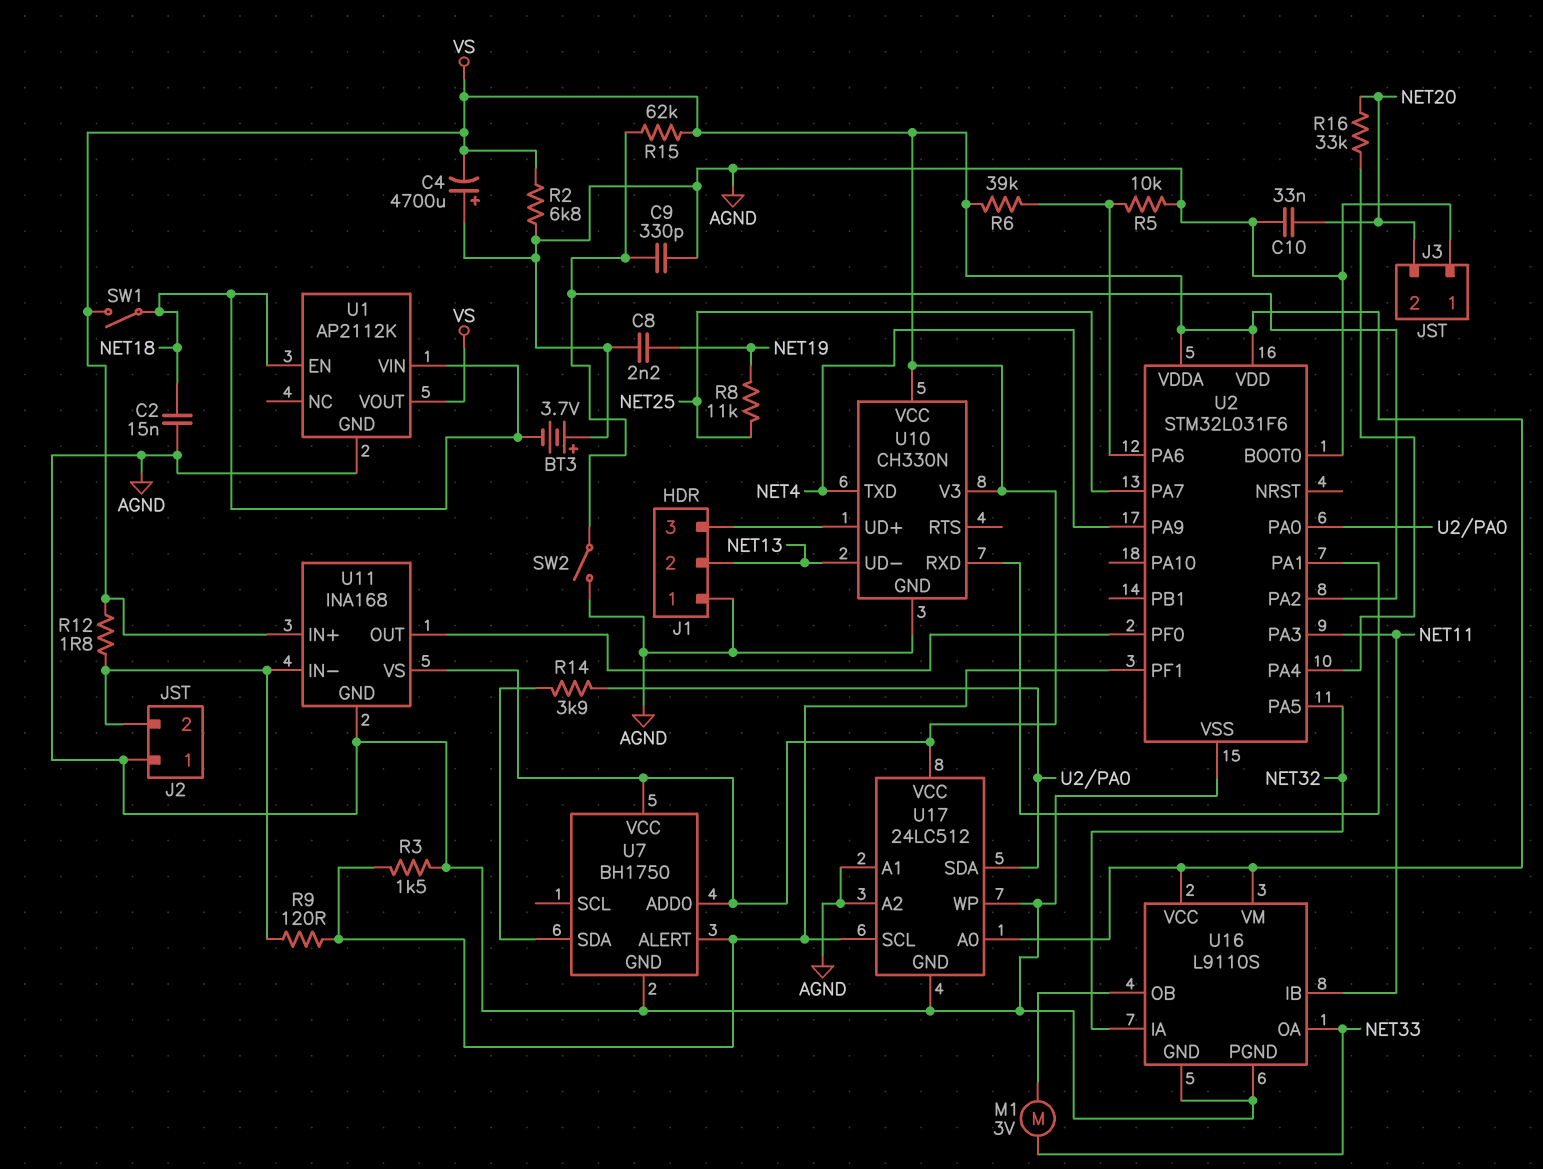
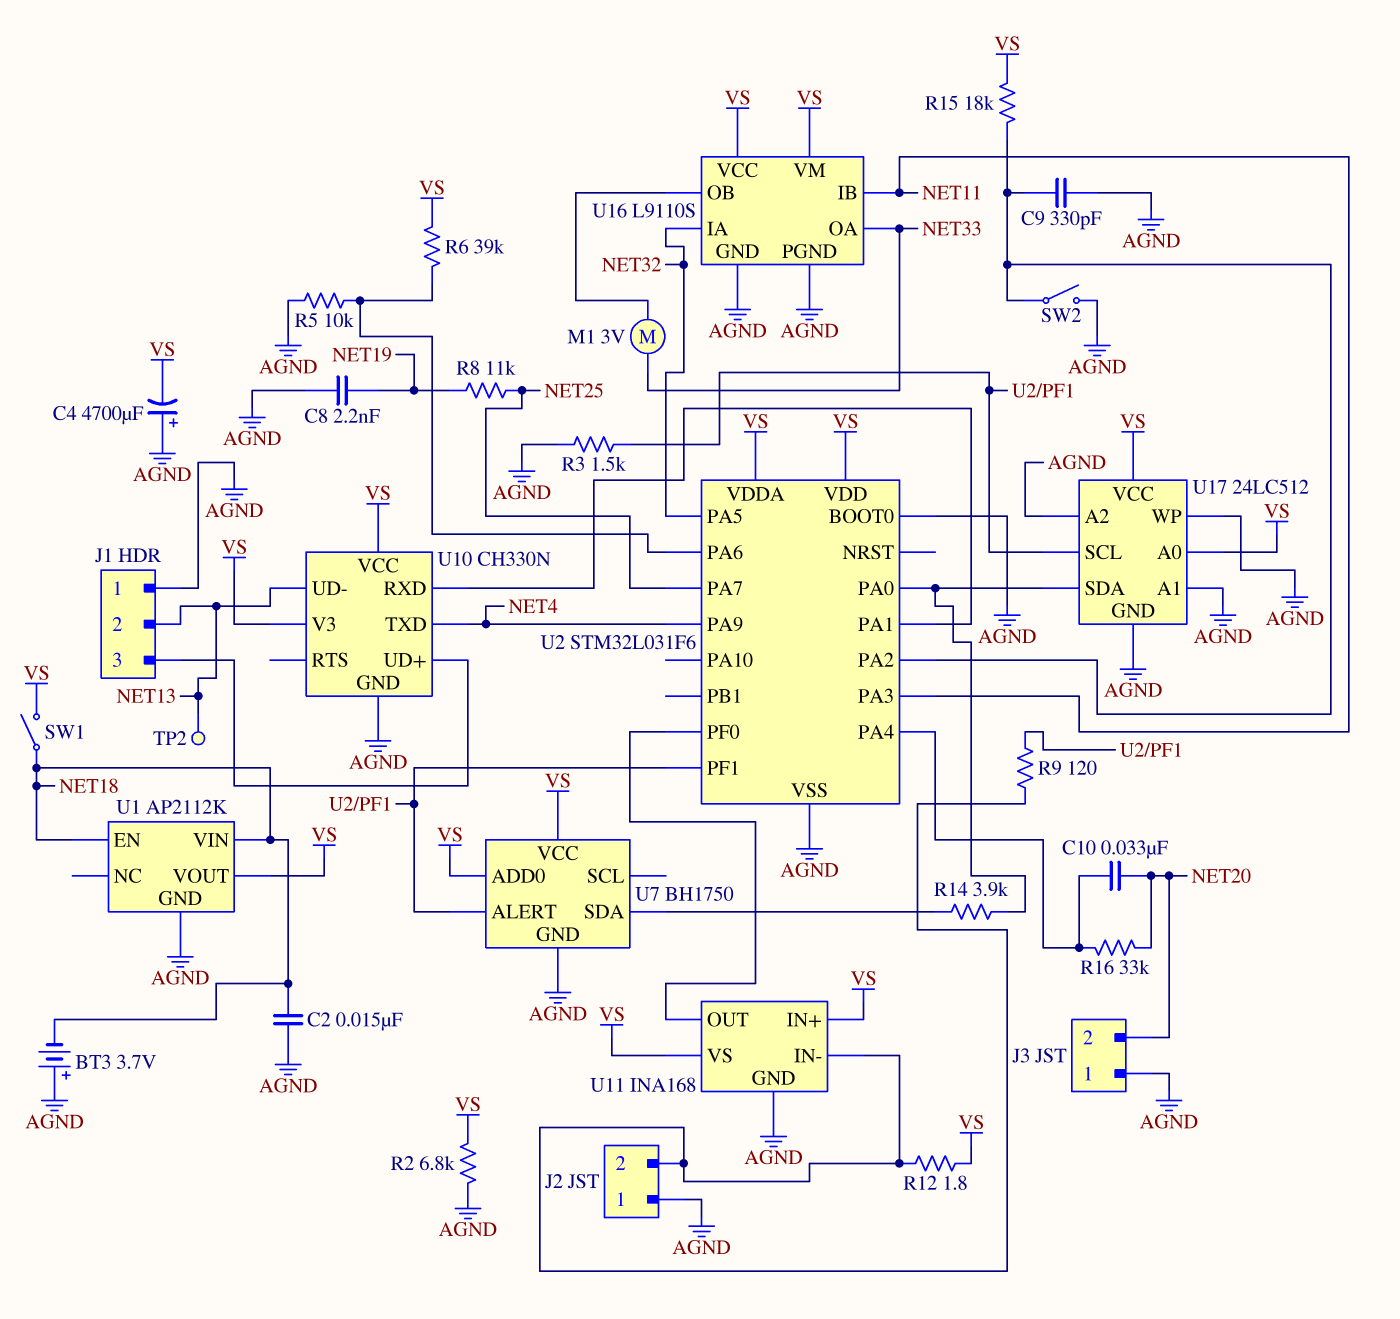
C10: 33nF (AGND, NET20) -> 33nF (NET20, U2/PA4)
R15: 62k (U2/PA2, VS) -> 18k (U2/PA2, VS)
TP2: none -> test point (NET13)

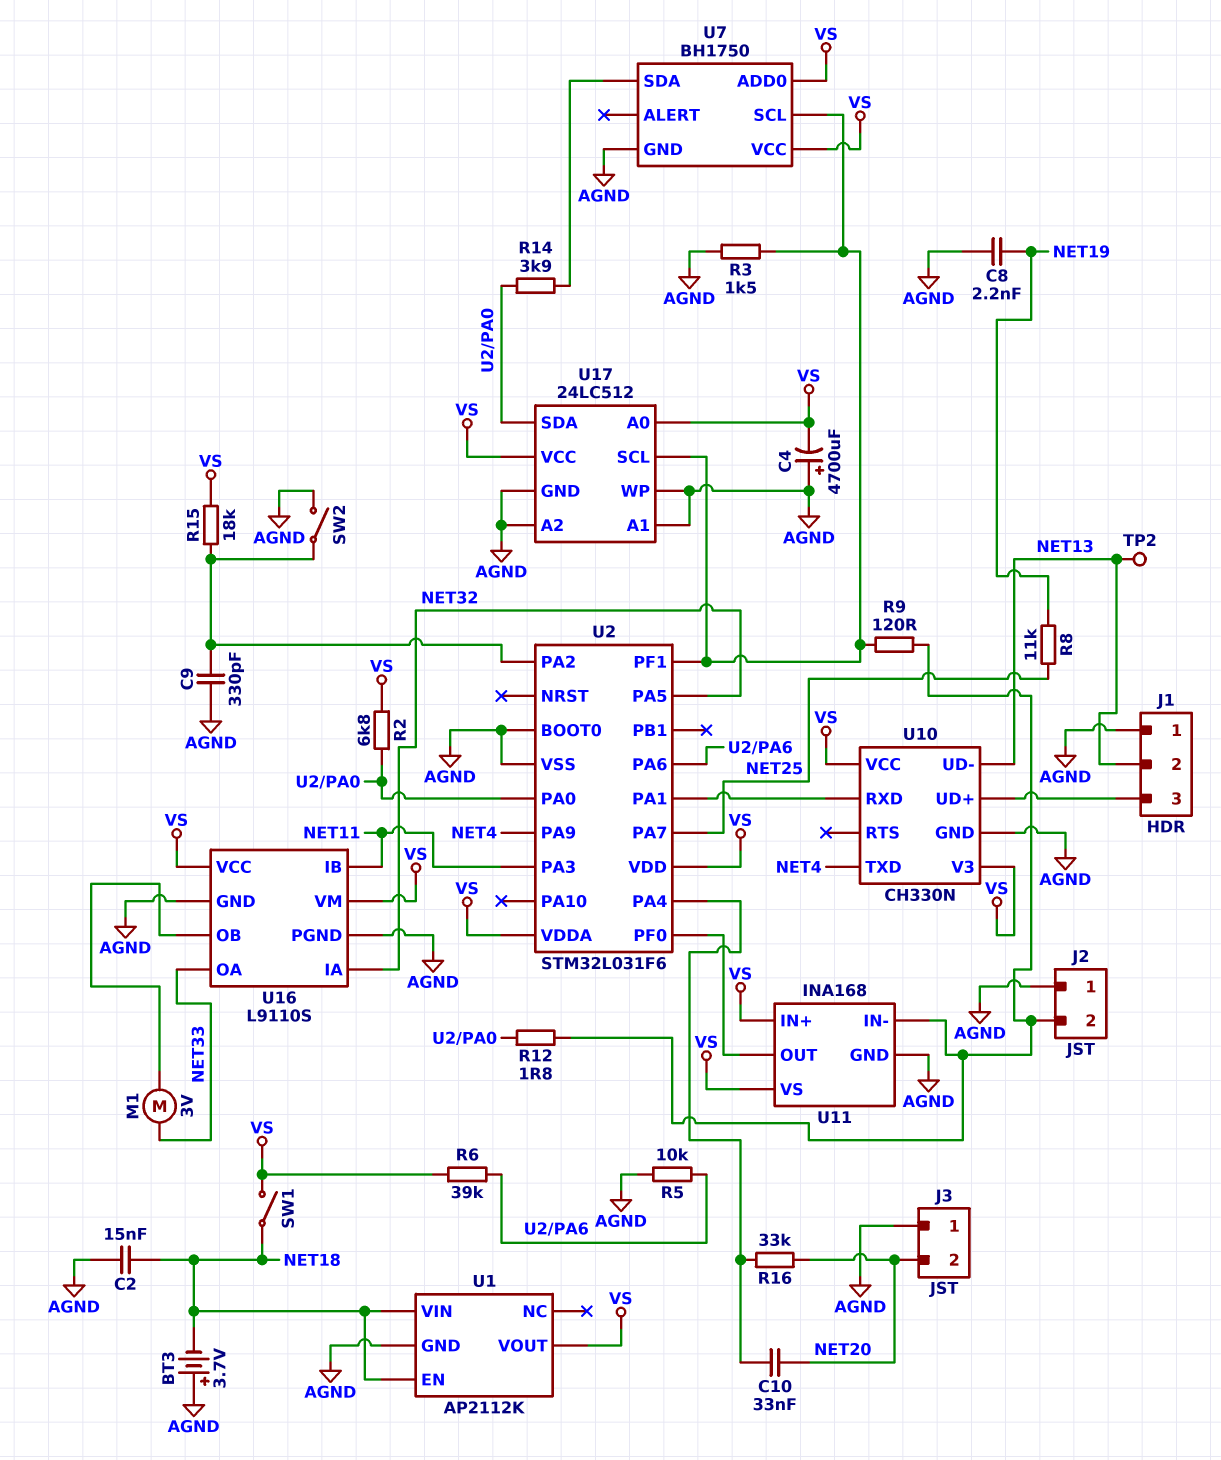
R2: 6.8k (AGND, VS) -> 6.8k (U2/PA0, VS)
R12: 1.8 (J2/2, VS) -> 1.8 (J2/2, U2/PA0)
U7 pin ALERT: U2/PF1 -> none
U7 pin SCL: none -> U2/PF1

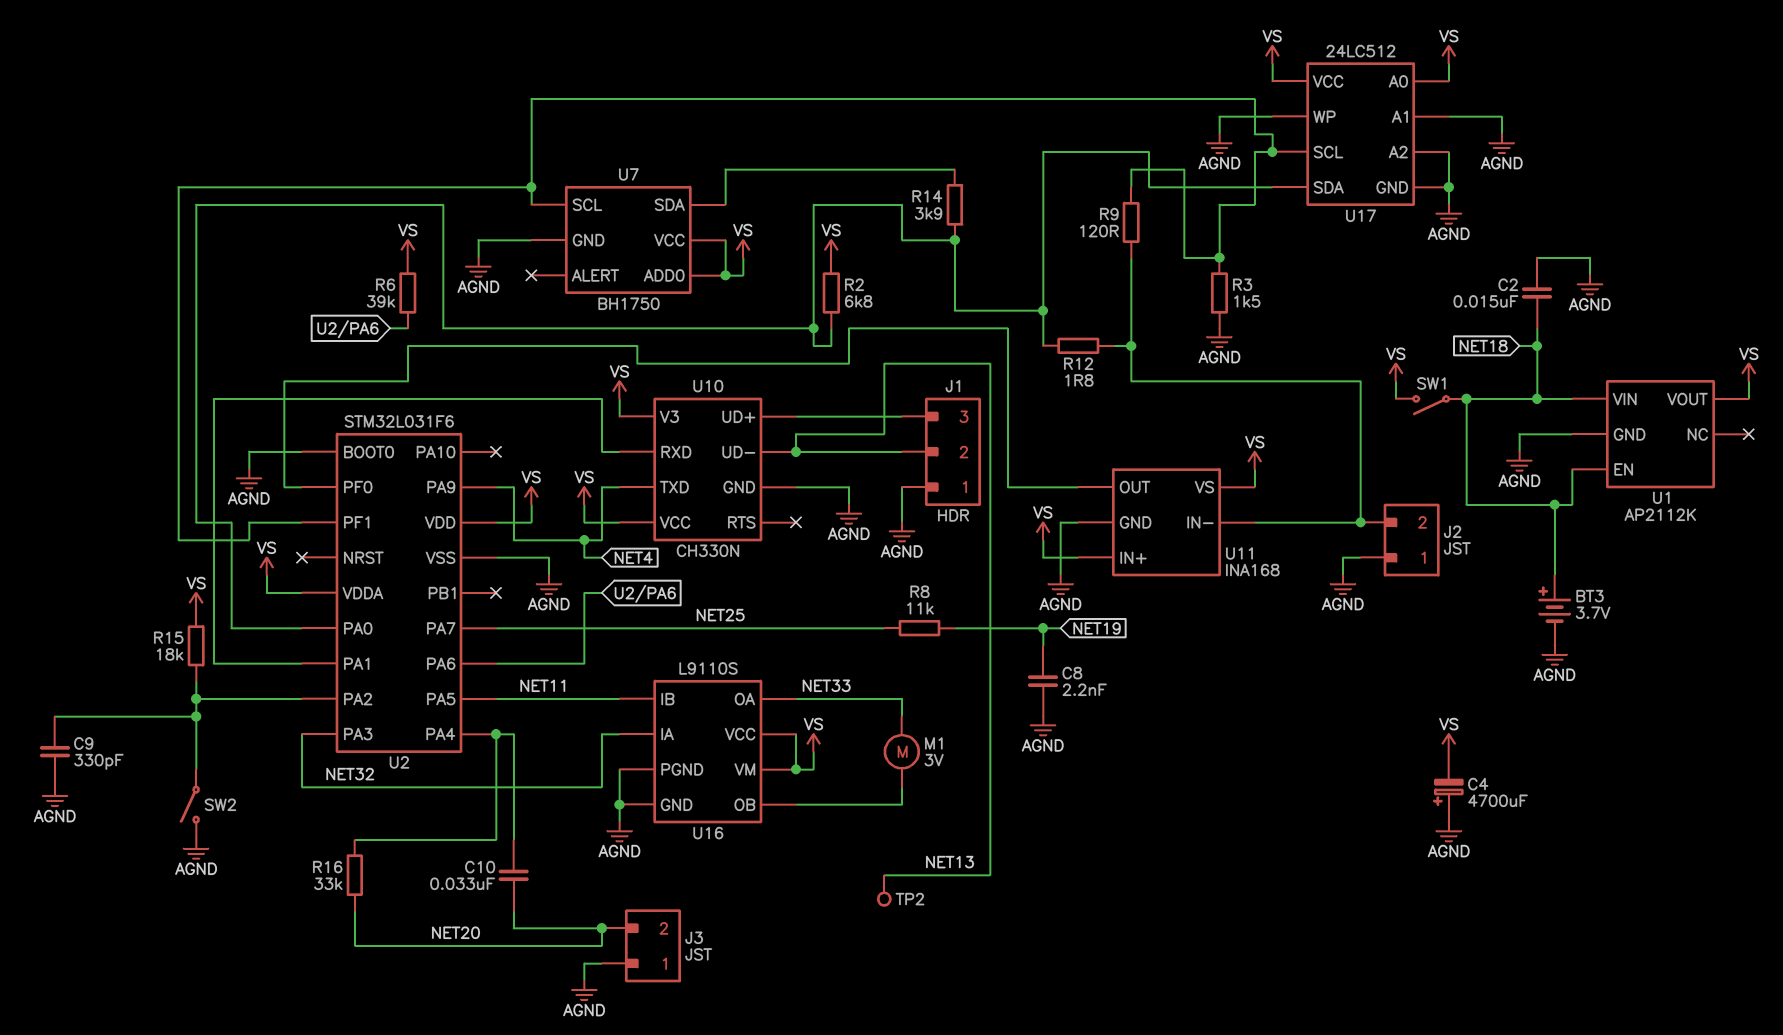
BT3: 3.7V (plus AGND, minus NET18) -> 3.7V (plus NET18, minus AGND)
R5: 10k (AGND, U2/PA6) -> none
U2 pin PA3: NET11 -> NET32
U2 pin PA5: NET32 -> NET11

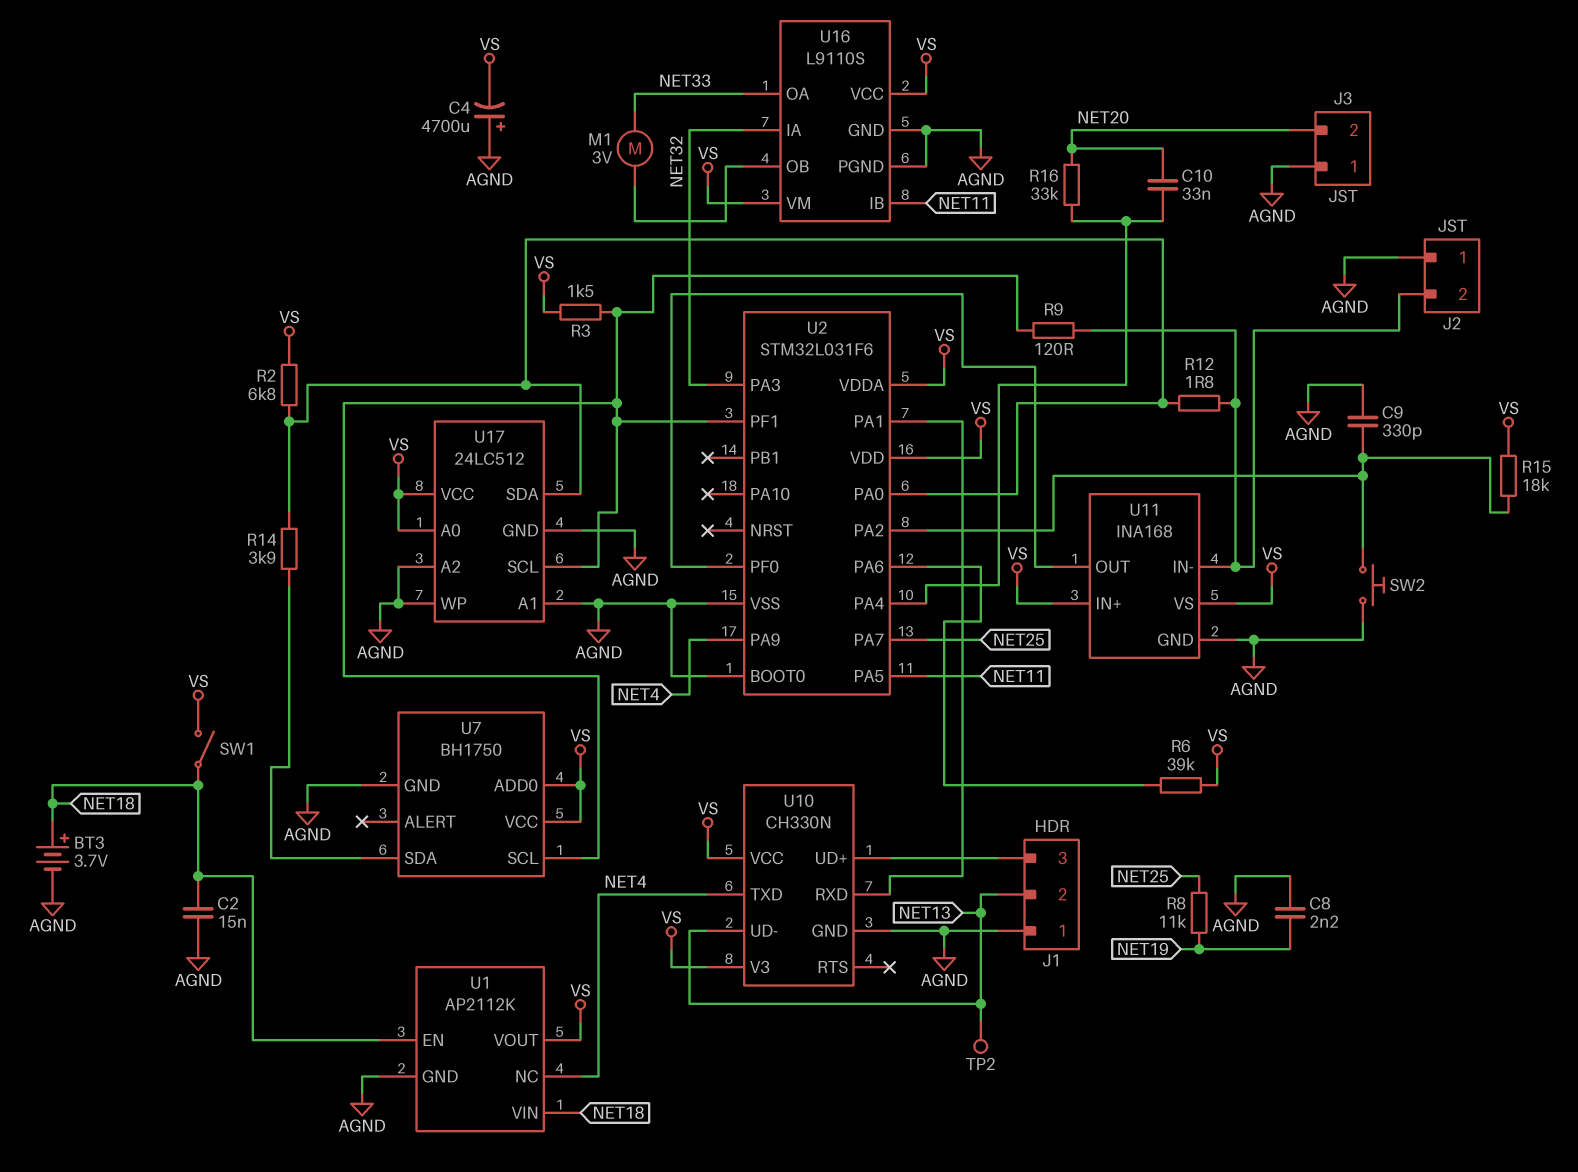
R3: 1.5k (AGND, U2/PF1) -> 1.5k (U2/PF1, VS)
SW2: switch (AGND, U2/PA2) -> button (AGND, U2/PA2)
U1 pin NC: none -> NET4

